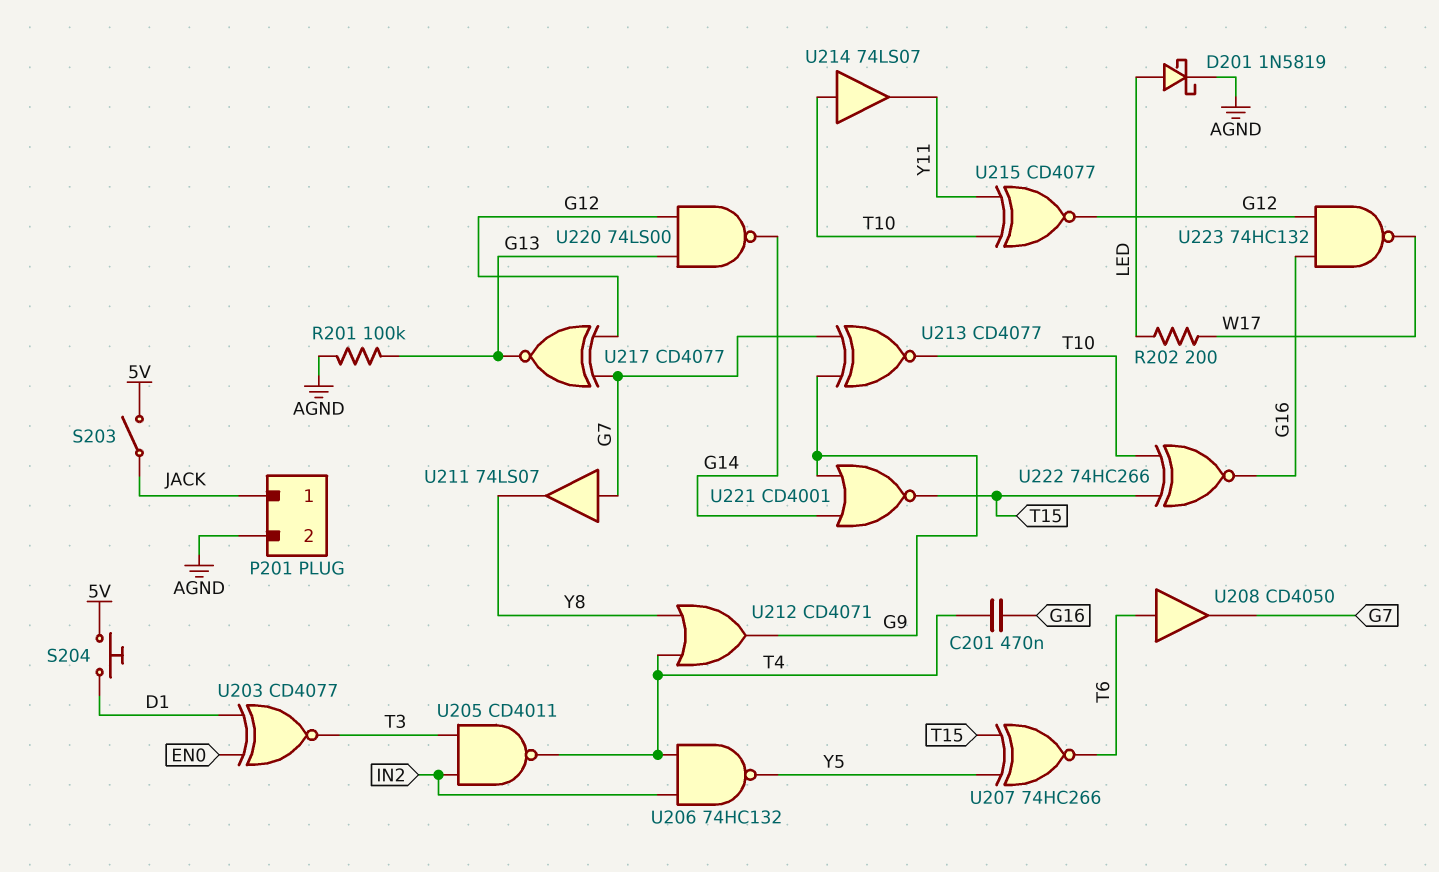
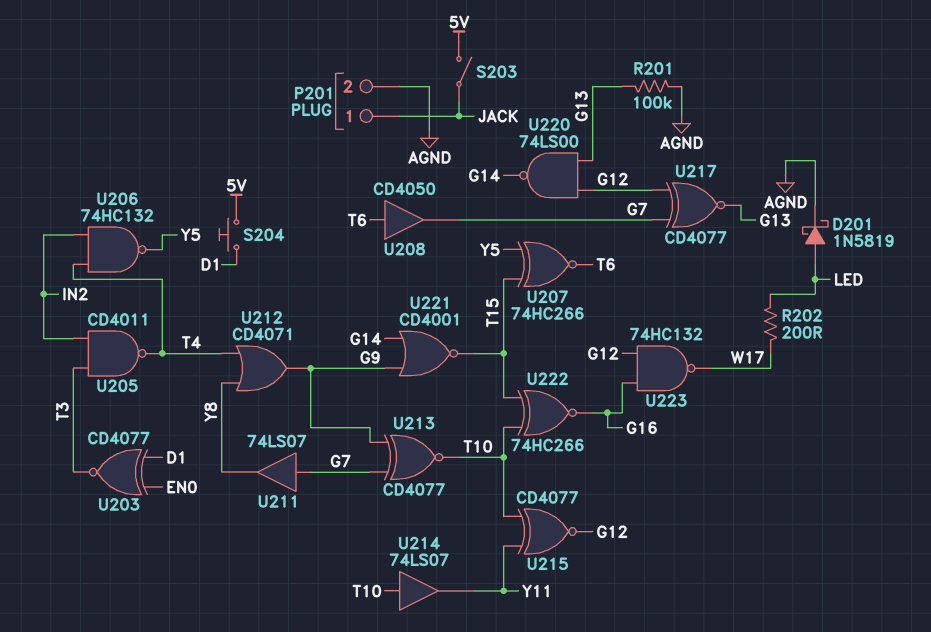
C201: 470nF (G16, T4) -> none

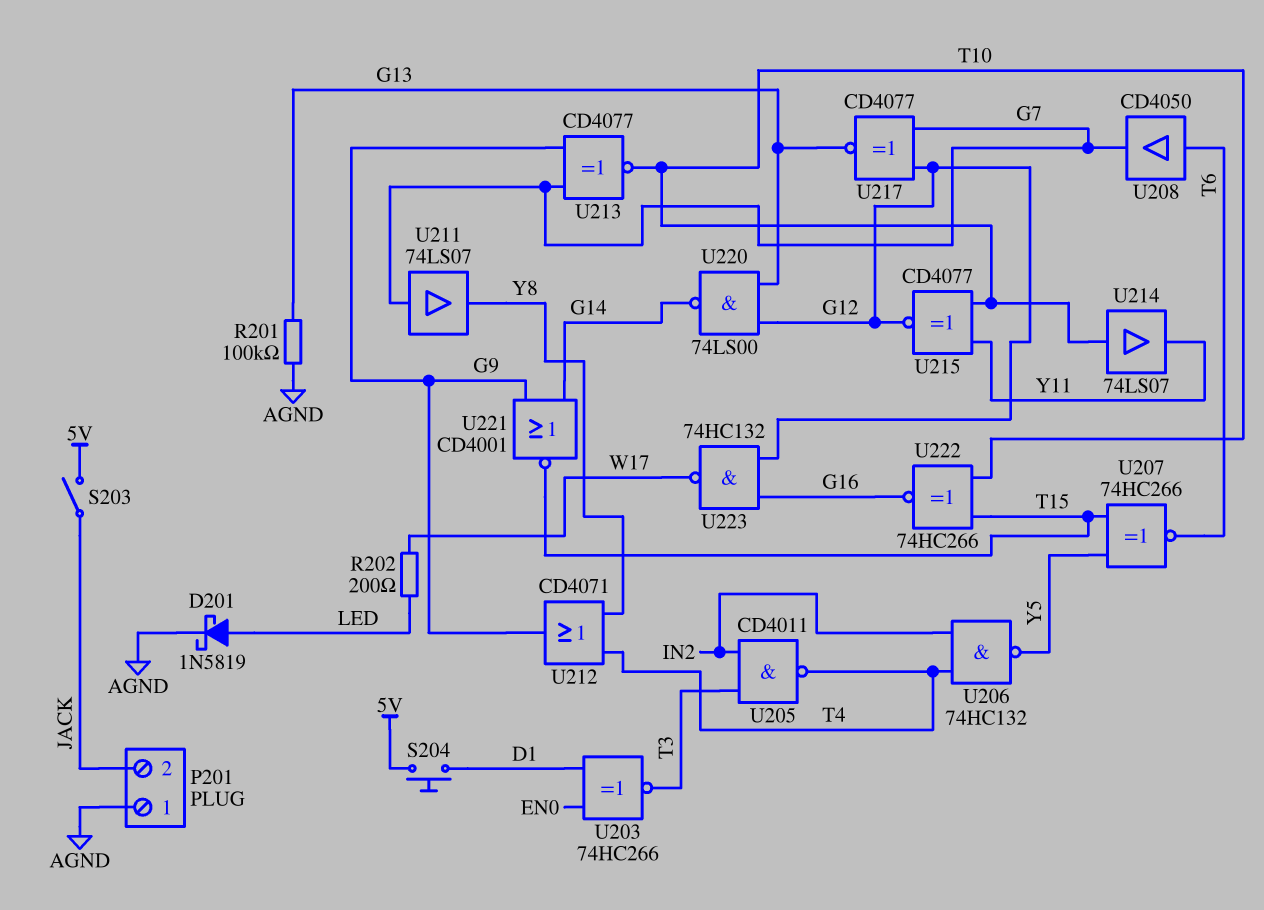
P201 pin 1: JACK -> AGND
P201 pin 2: AGND -> JACK
U203: XNOR CD4077 (in D1, in EN0, out T3) -> XNOR 74HC266 (in D1, in EN0, out T3)

